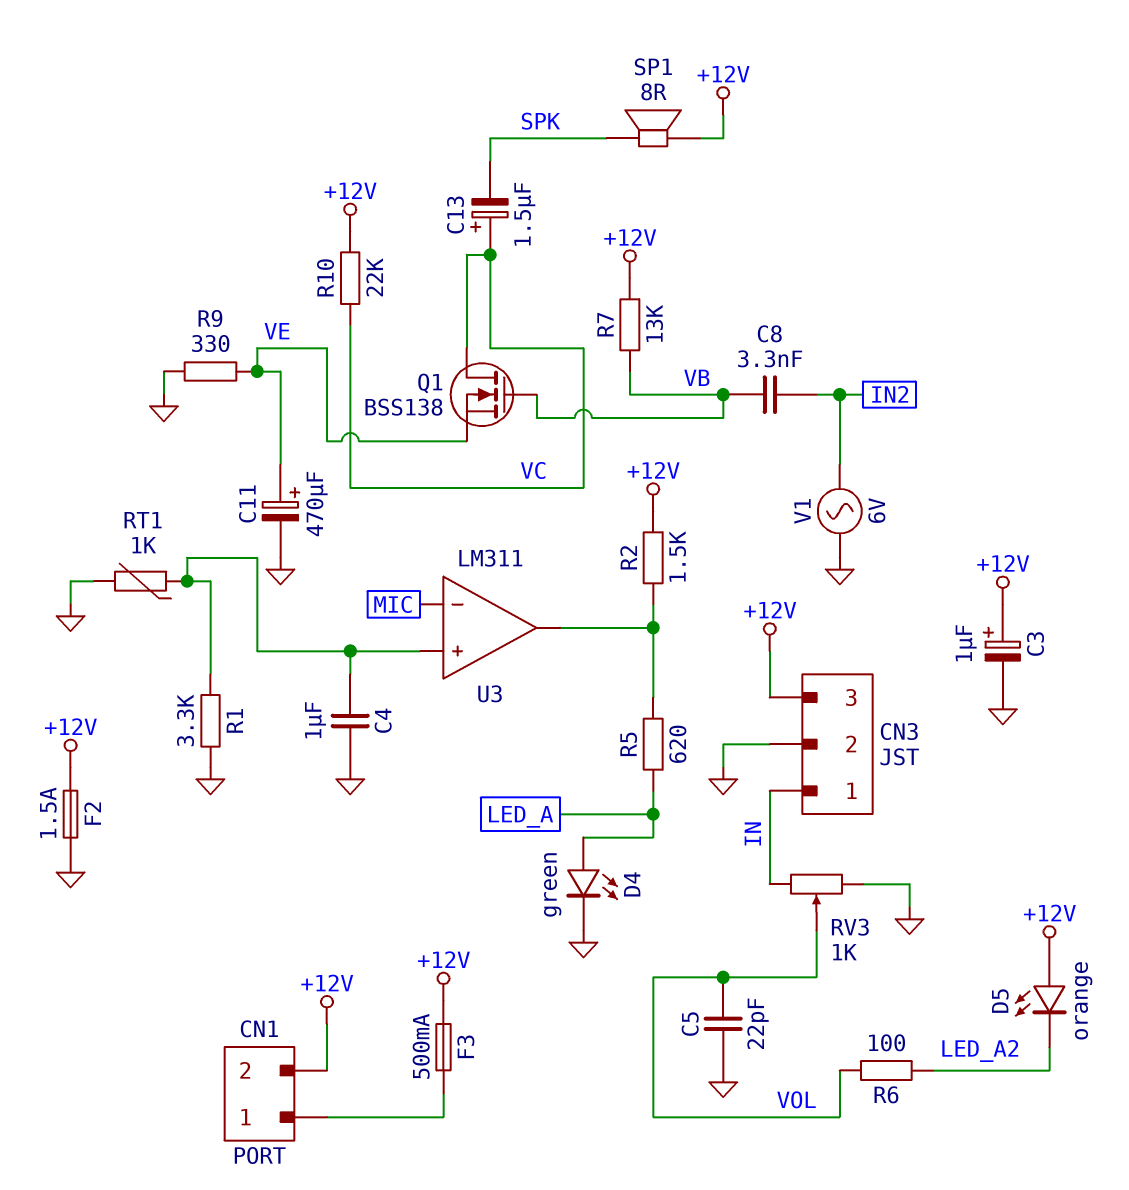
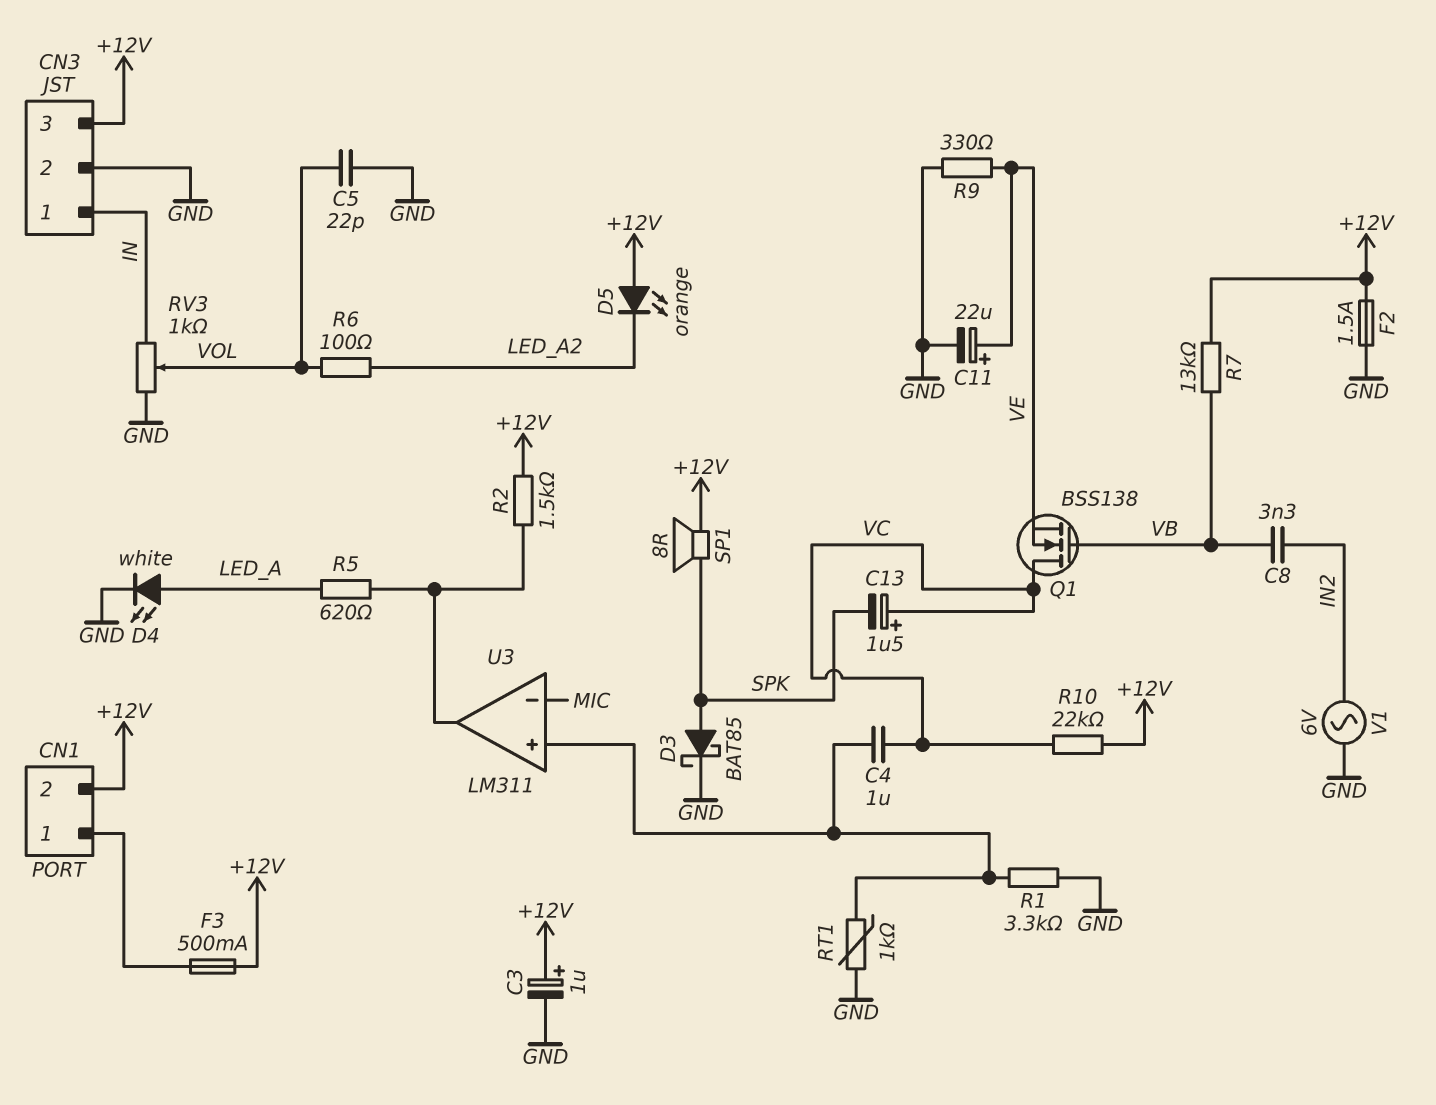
C4: 1uF (GND, U3/in+) -> 1uF (U3/in+, VC)
C11: 470uF (plus VE, minus GND) -> 22uF (plus VE, minus GND)
D3: none -> schottky BAT85 (A SPK, K GND)
D4: LED green (A LED_A, K GND) -> LED white (A LED_A, K GND)

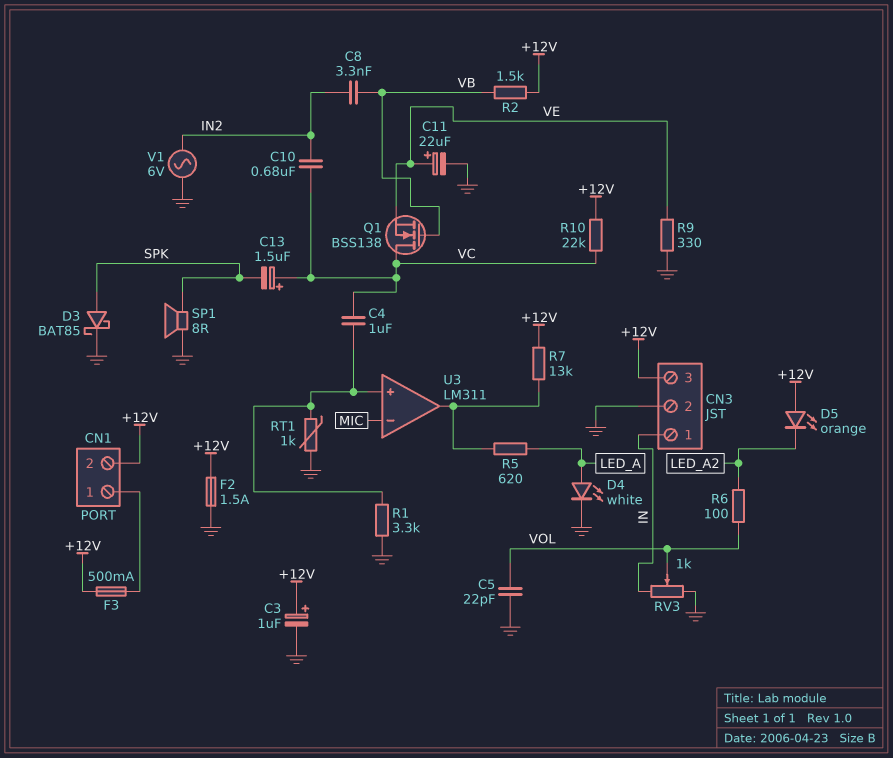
C10: none -> 680nF (IN2, VC)
R2: 1.5k (+12V, U3/out) -> 1.5k (+12V, VB)
R7: 13k (+12V, VB) -> 13k (+12V, U3/out)
SP1: speaker 8R (+12V, SPK) -> speaker 8R (GND, SPK)

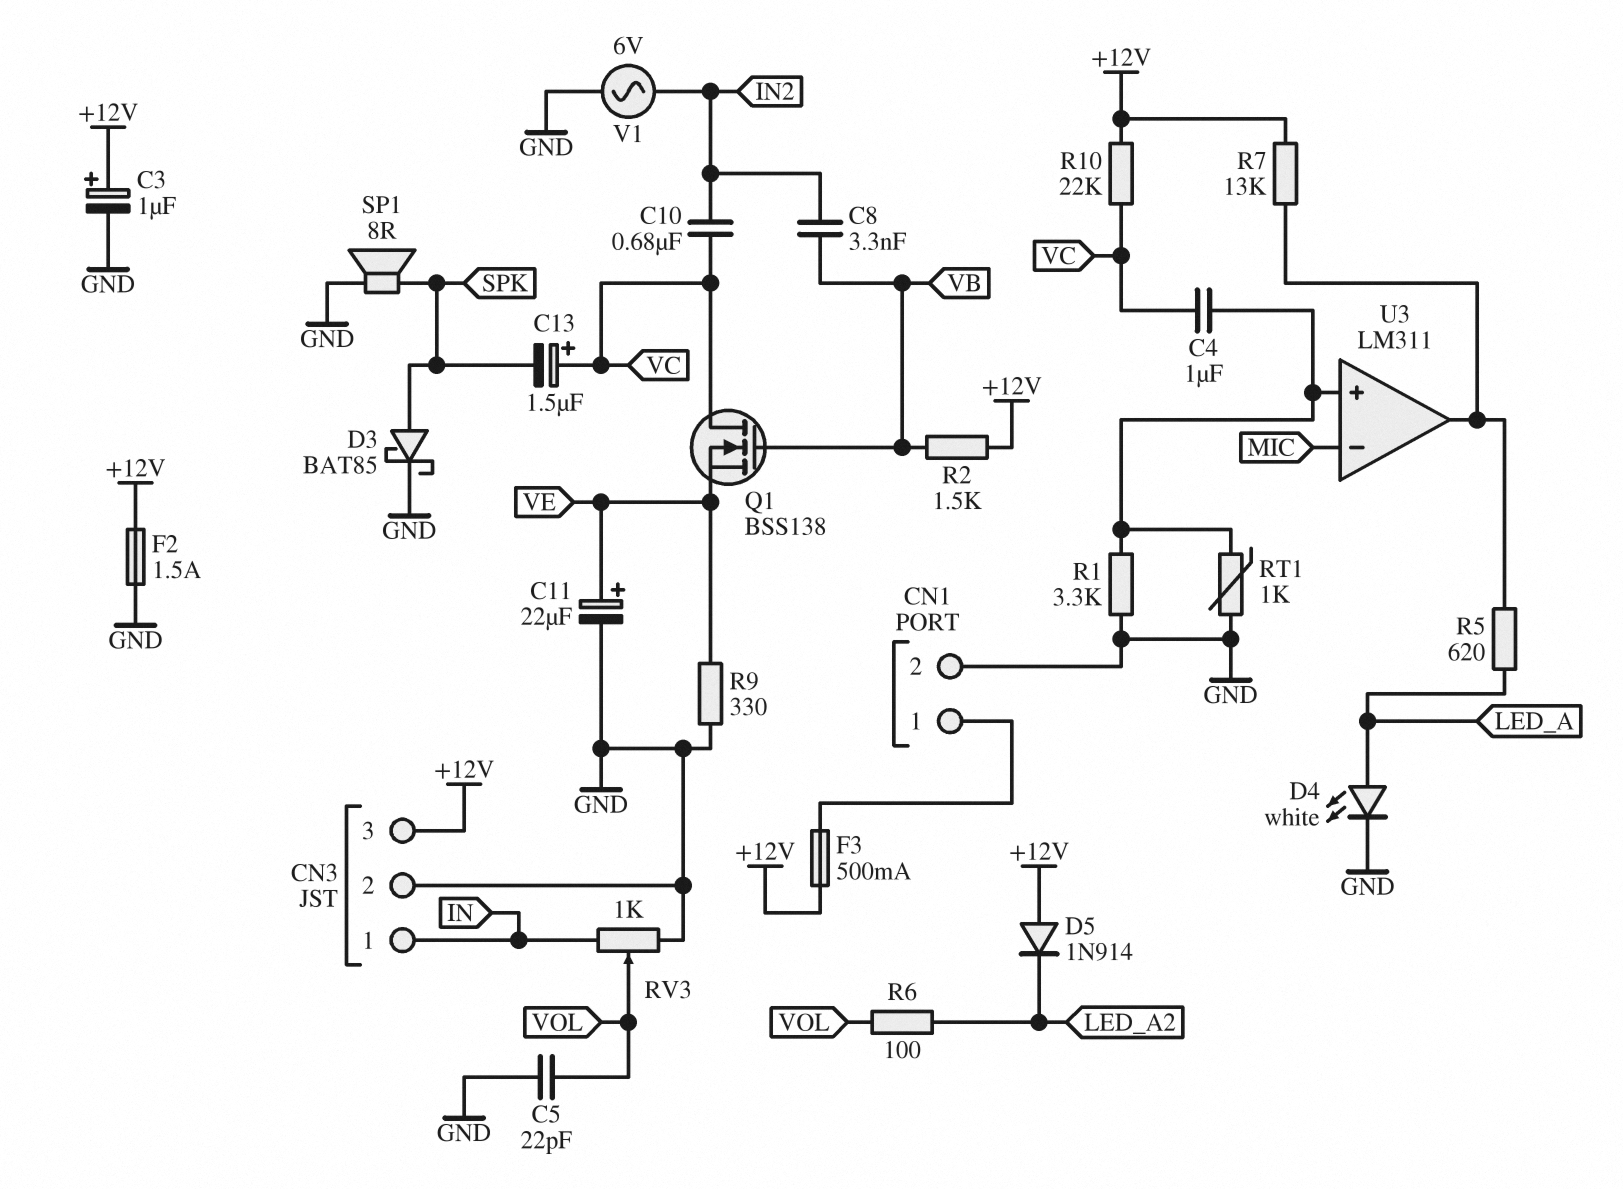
CN1 pin 2: +12V -> GND
D5: LED orange (A +12V, K LED_A2) -> diode 1N914 (A +12V, K LED_A2)

